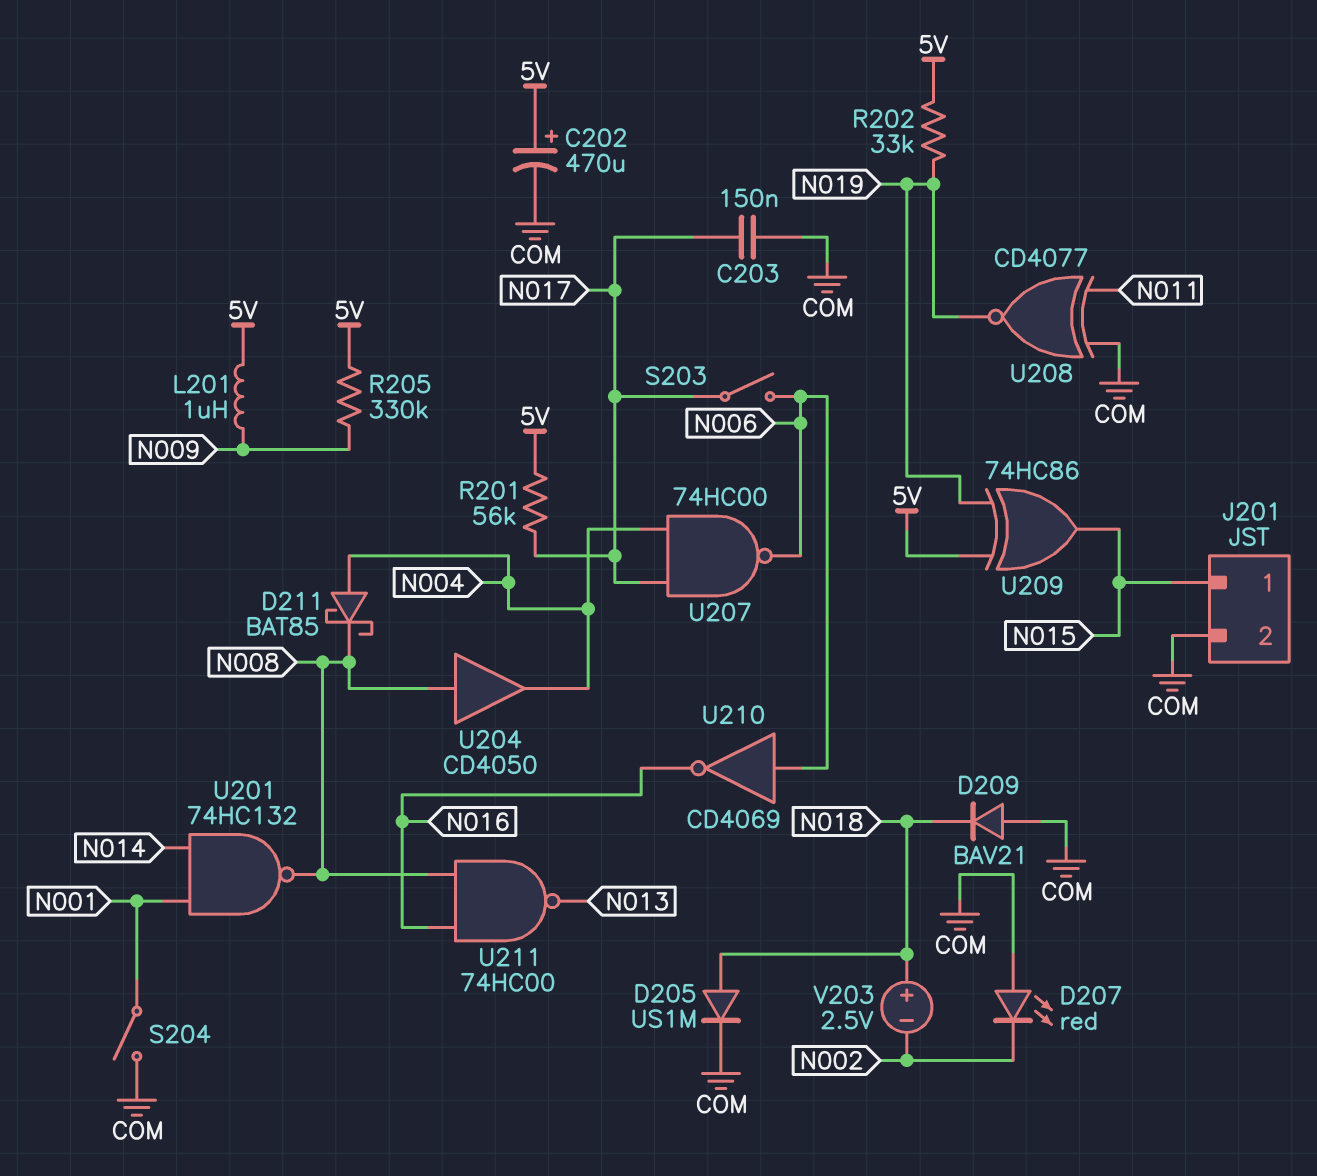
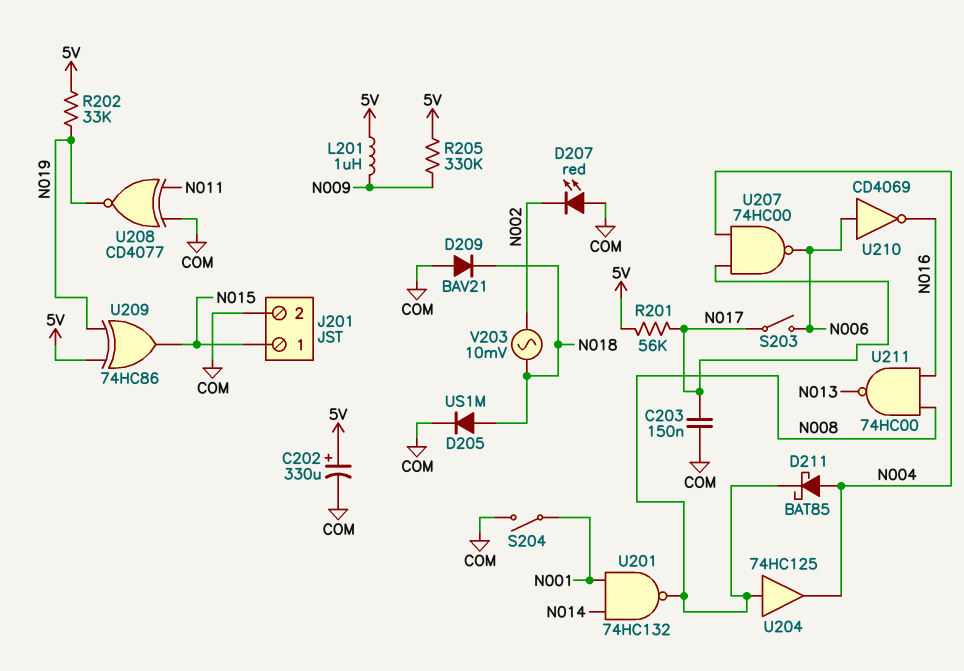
C202: 470uF (plus 5V, minus COM) -> 330uF (plus 5V, minus COM)
U204: buffer CD4050 (in N008, out N004) -> buffer 74HC125 (in N008, out N004)
V203: 2.5V (plus N018, minus N002) -> AC 10mV (N002, N018)

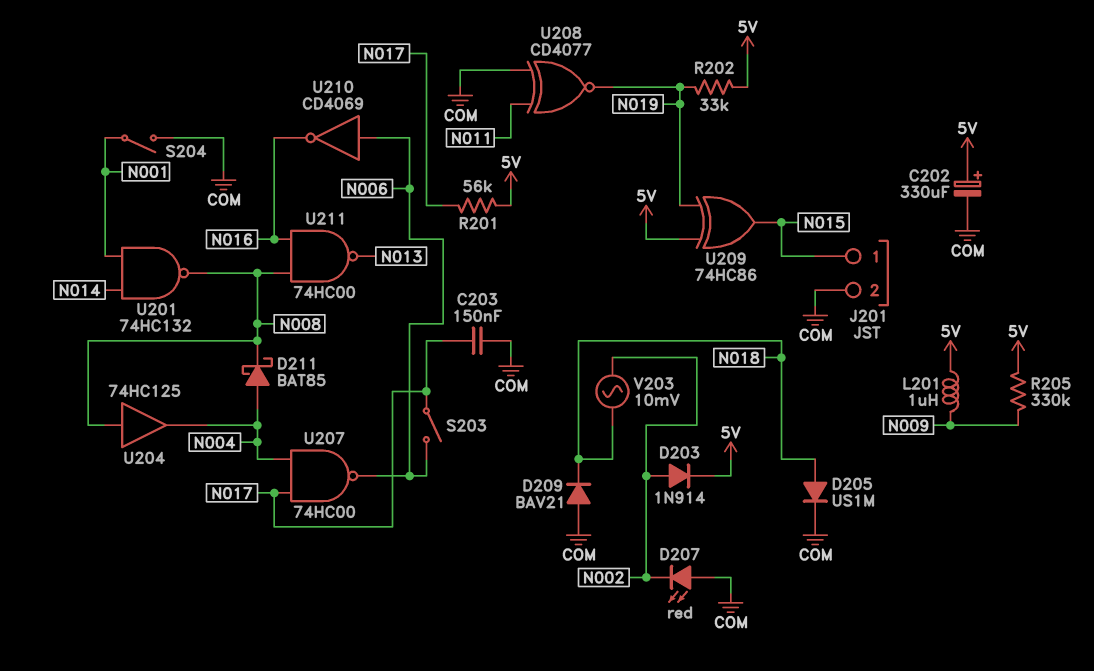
D203: none -> diode 1N914 (A N002, K 5V)

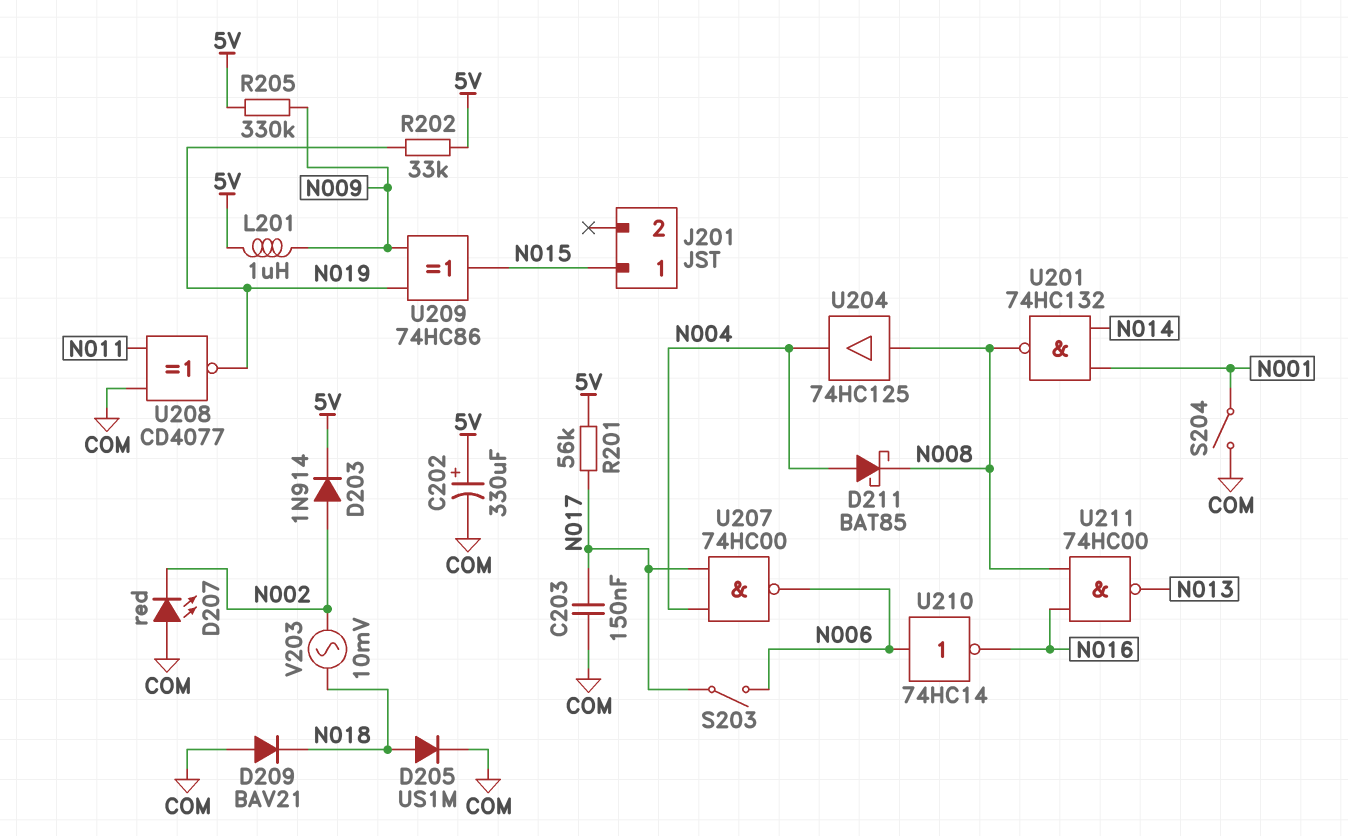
J201 pin 2: COM -> none
U209: XOR 74HC86 (in 5V, in N019, out N015) -> XOR 74HC86 (in N009, in N019, out N015)
U210: NOT CD4069 (in N006, out N016) -> NOT 74HC14 (in N006, out N016)

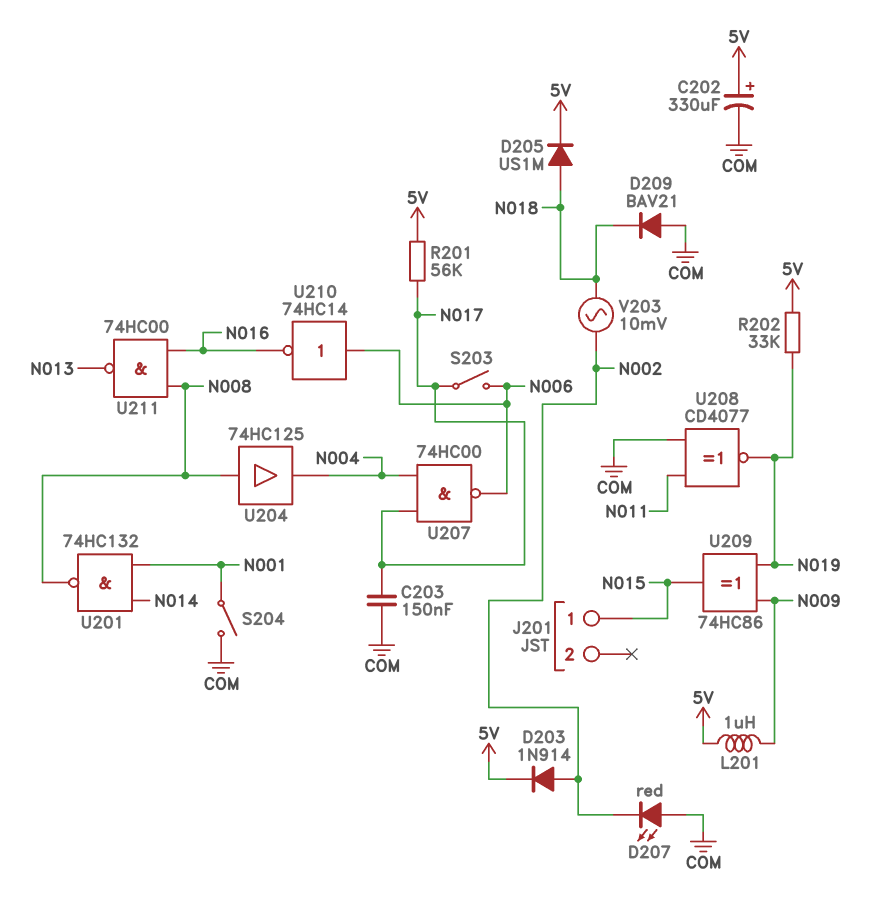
D205: diode US1M (A N018, K COM) -> diode US1M (A N018, K 5V)
D211: schottky BAT85 (A N004, K N008) -> none
R205: 330k (5V, N009) -> none

